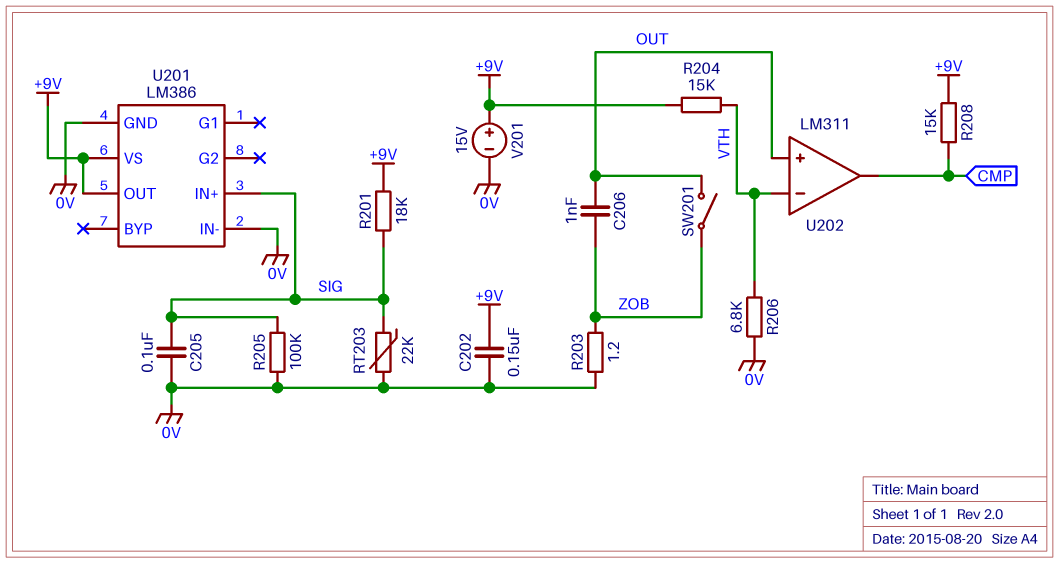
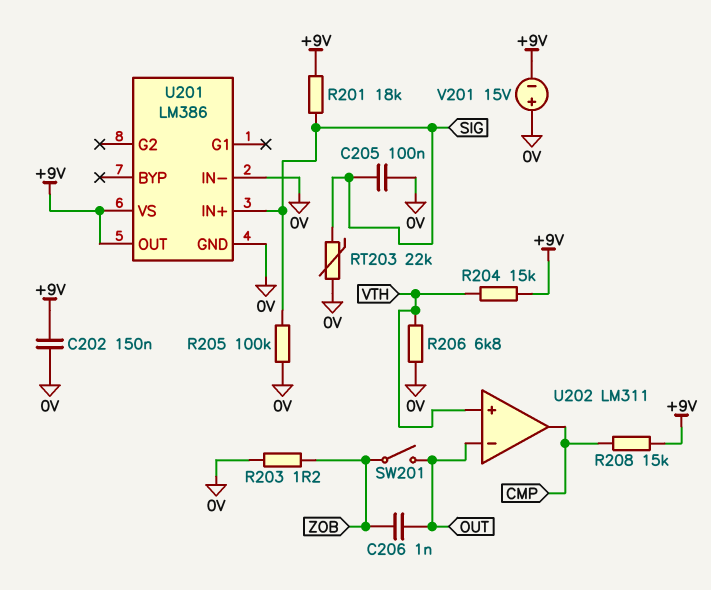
U202 pin in+: OUT -> VTH
U202 pin in-: VTH -> OUT
V201: 15V (plus +9V, minus 0V) -> 15V (plus 0V, minus +9V)

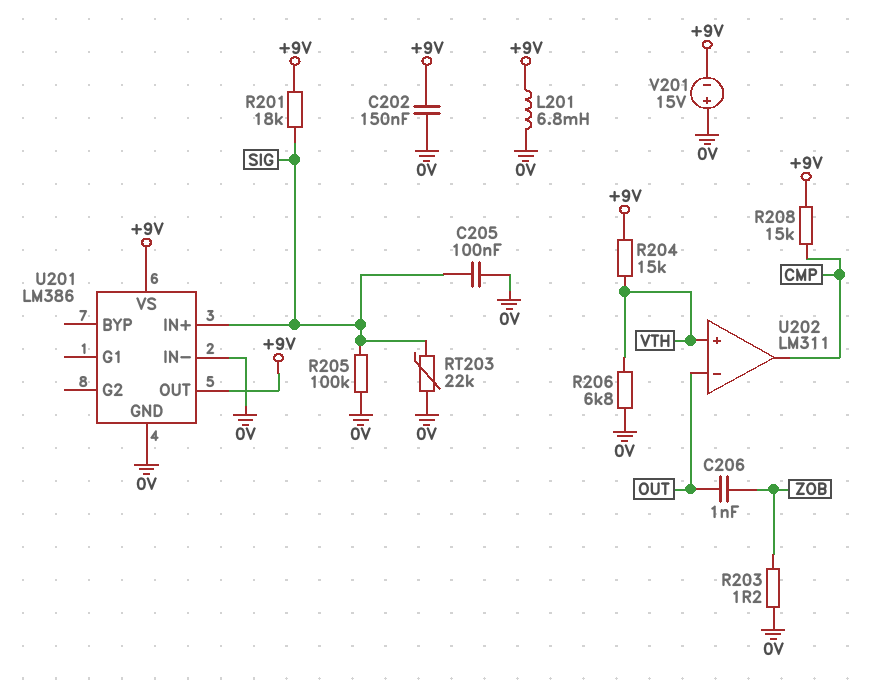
L201: none -> 6.8mH (+9V, 0V)
SW201: switch (OUT, ZOB) -> none

